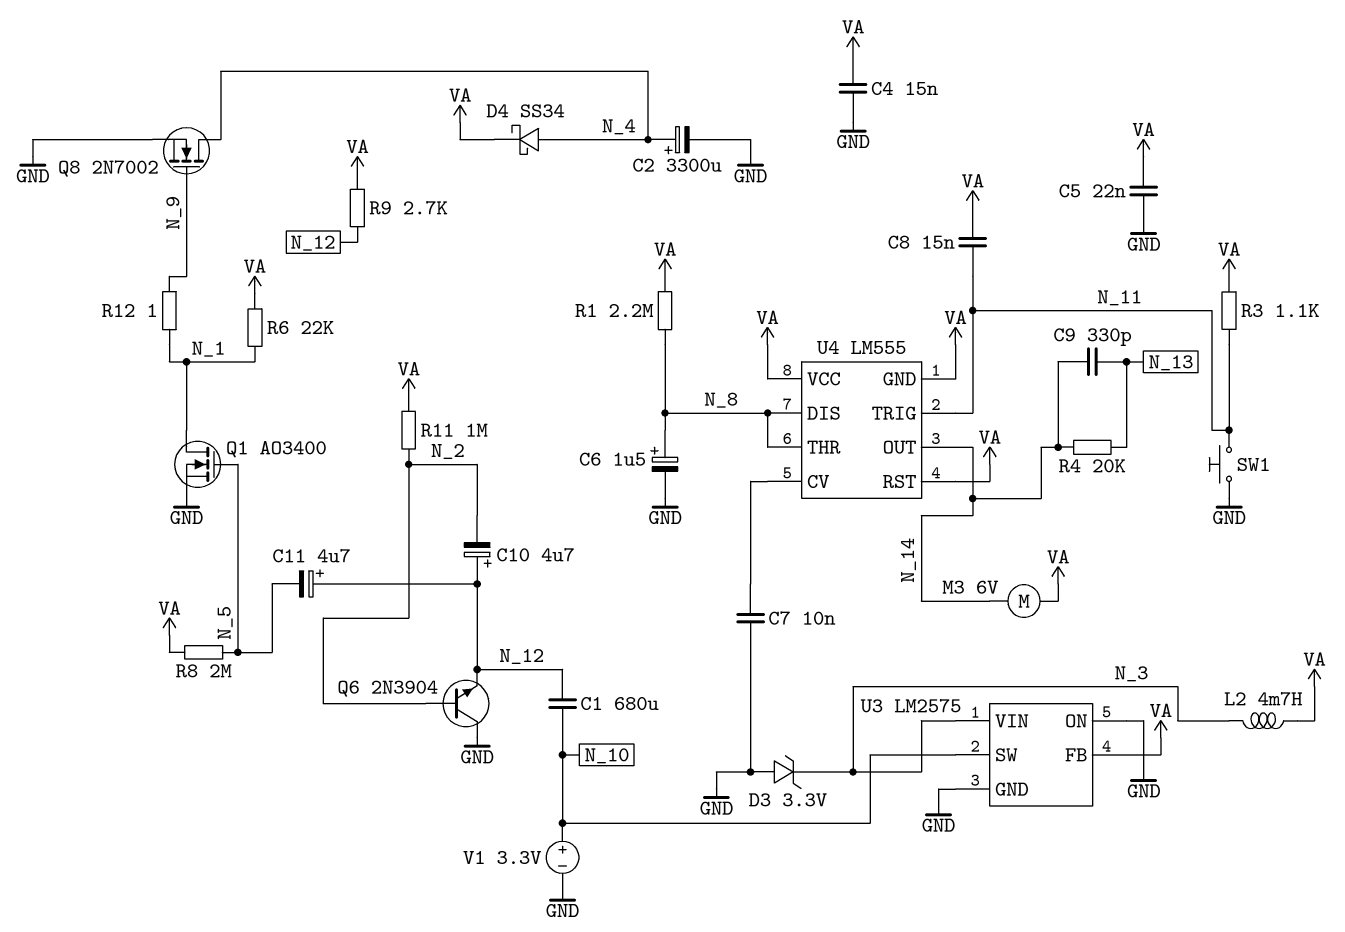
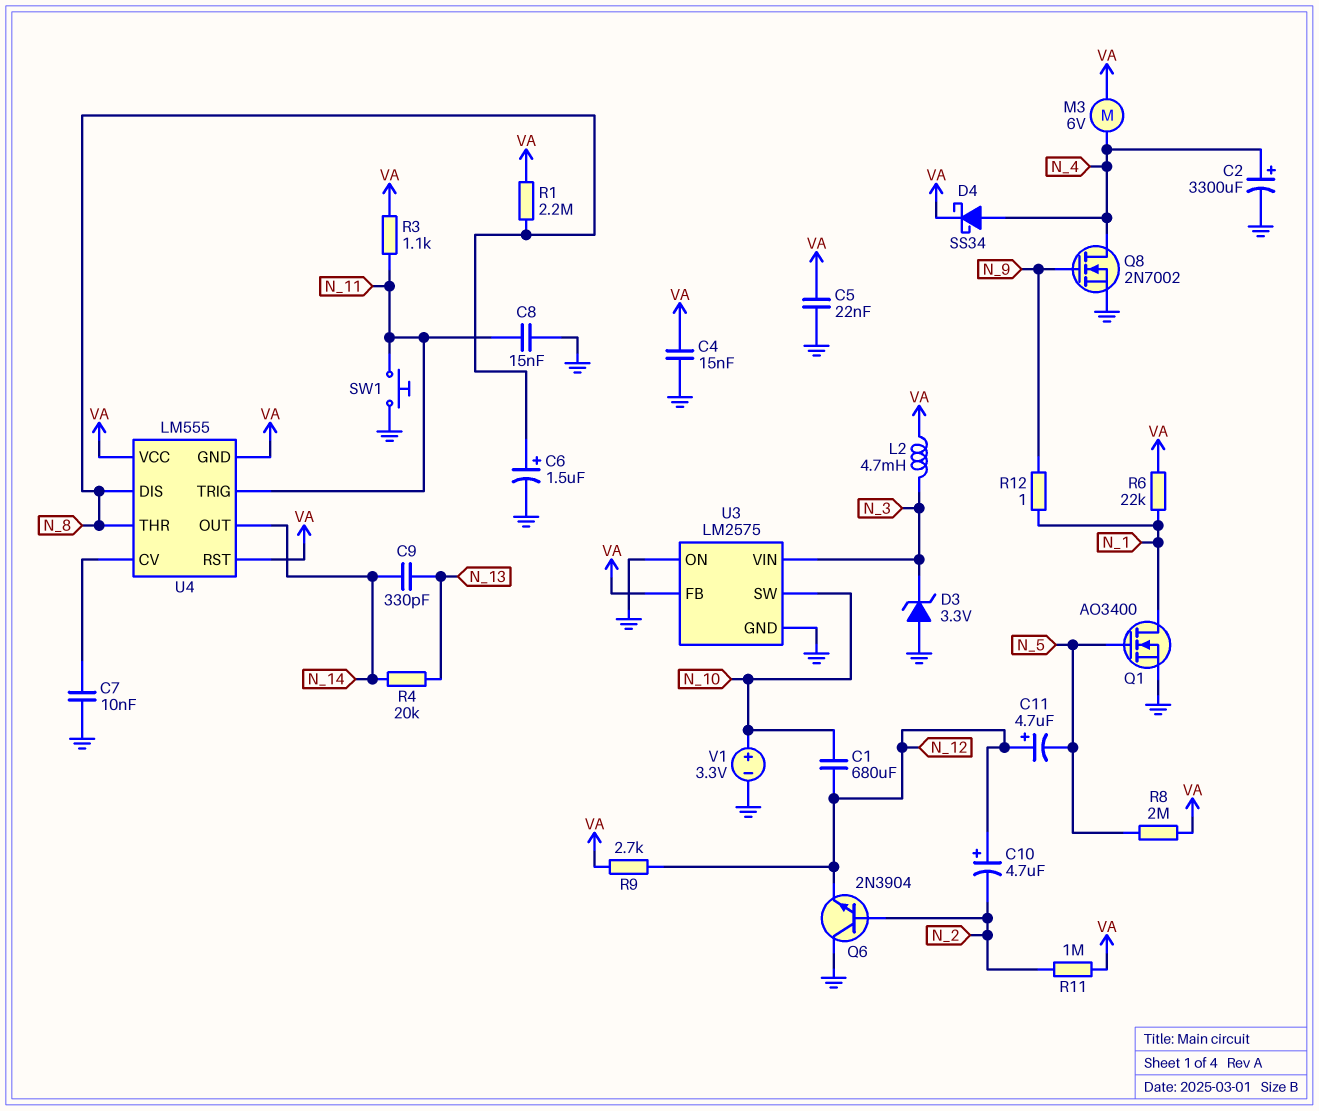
C8: 15nF (N_11, VA) -> 15nF (GND, N_11)
M3: motor 6V (N_14, VA) -> motor 6V (N_4, VA)

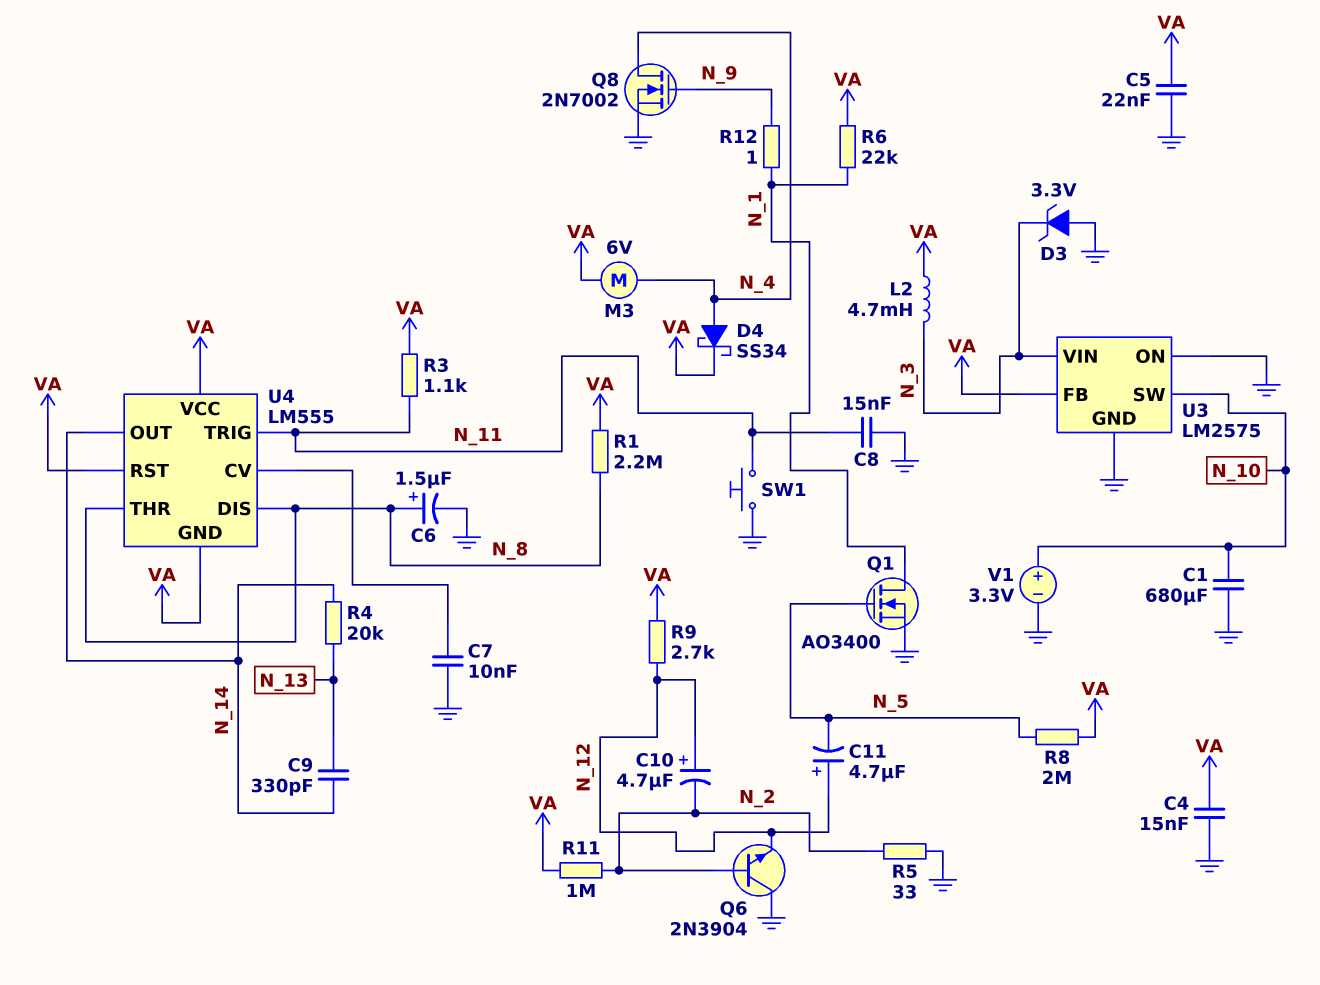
C1: 680uF (N_10, N_12) -> 680uF (GND, N_10)
C2: 3300uF (plus N_4, minus GND) -> none
R5: none -> 33 (GND, N_2)

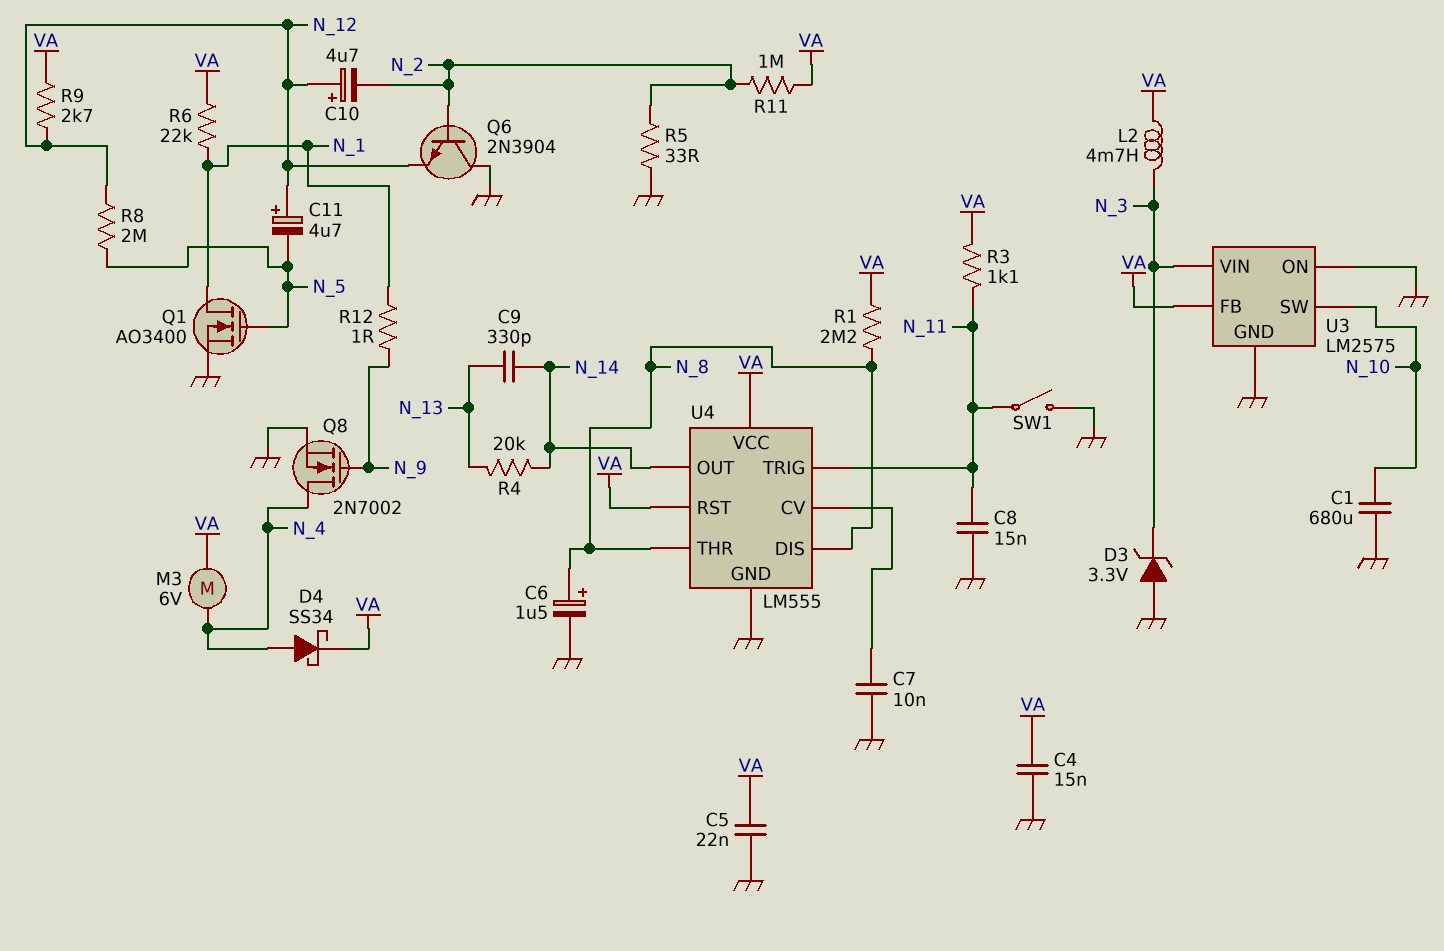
R8: 2M (N_5, VA) -> 2M (N_5, N_12)
SW1: button (GND, N_11) -> switch (GND, N_11)
U4 pin GND: VA -> GND
V1: 3.3V (plus N_10, minus GND) -> none

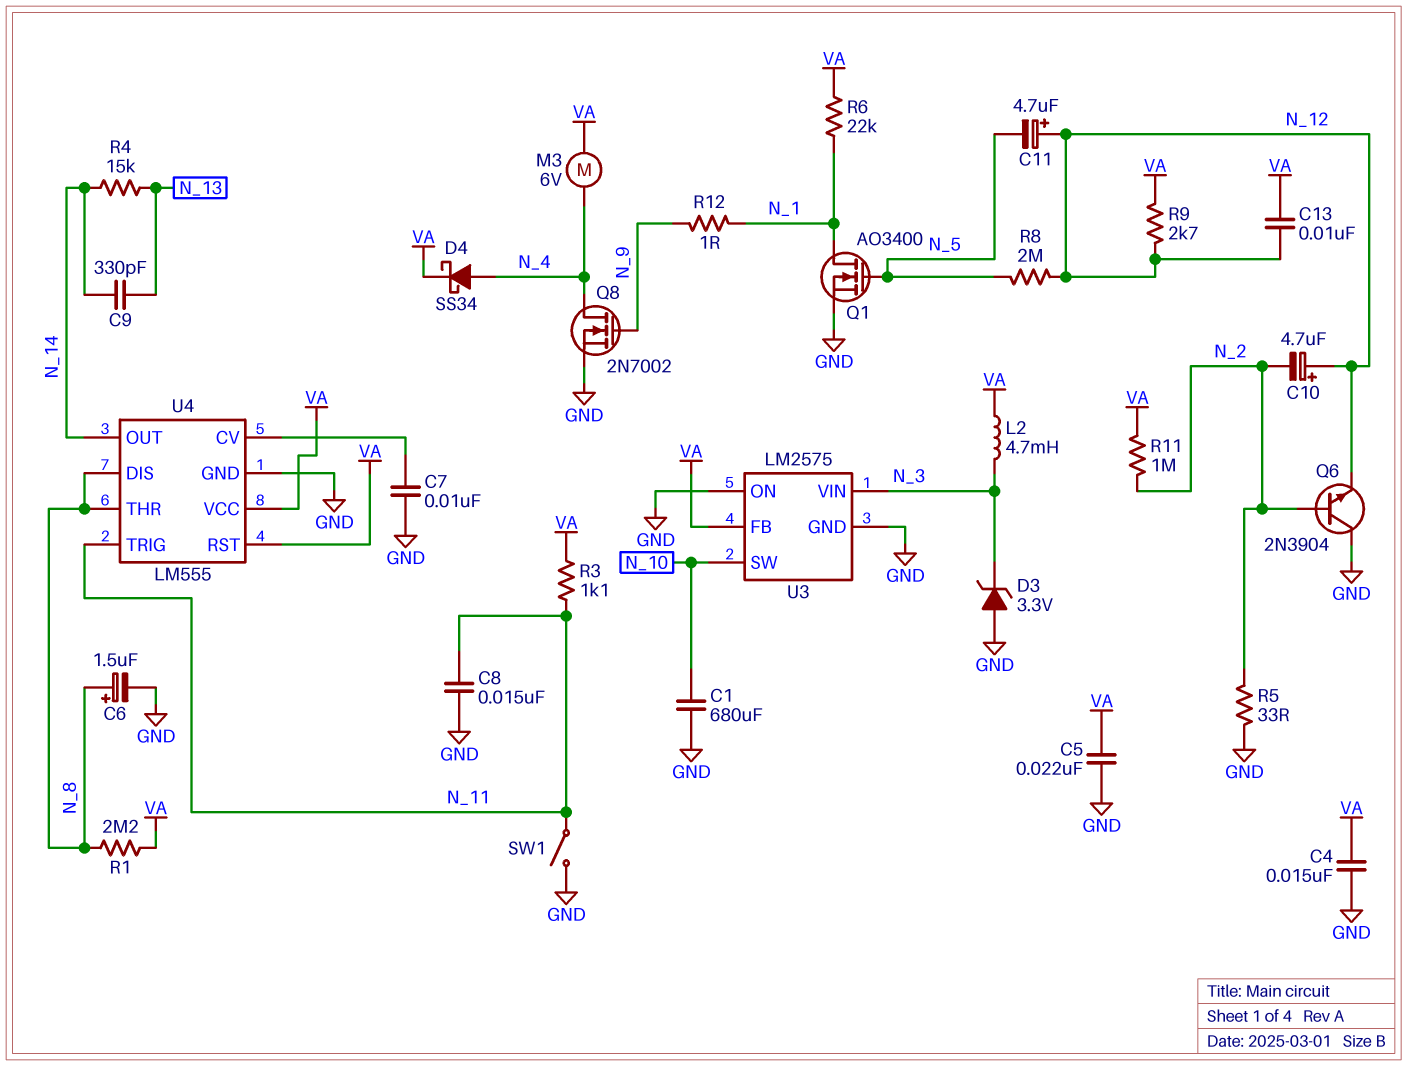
C13: none -> 10nF (N_12, VA)
R4: 20k (N_13, N_14) -> 15k (N_13, N_14)

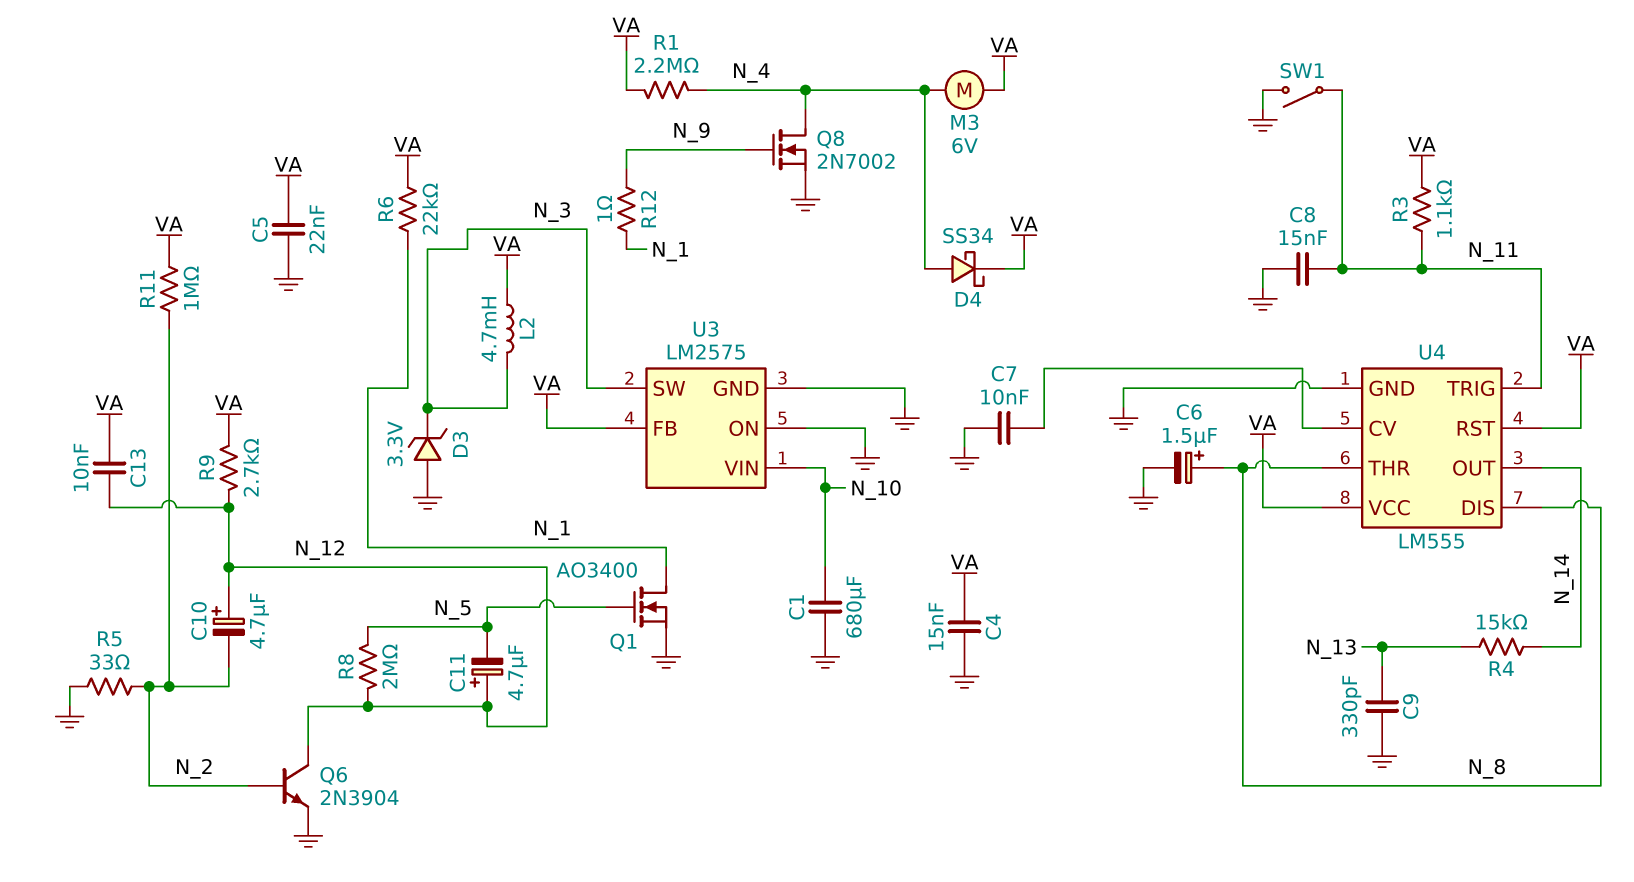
C9: 330pF (N_13, N_14) -> 330pF (GND, N_13)
Q6: NPN 2N3904 (B N_2, C GND, E N_12) -> NPN 2N3904 (B N_2, C N_12, E GND)
R1: 2.2M (N_8, VA) -> 2.2M (N_4, VA)
U3 pin SW: N_10 -> N_3
U3 pin VIN: N_3 -> N_10

